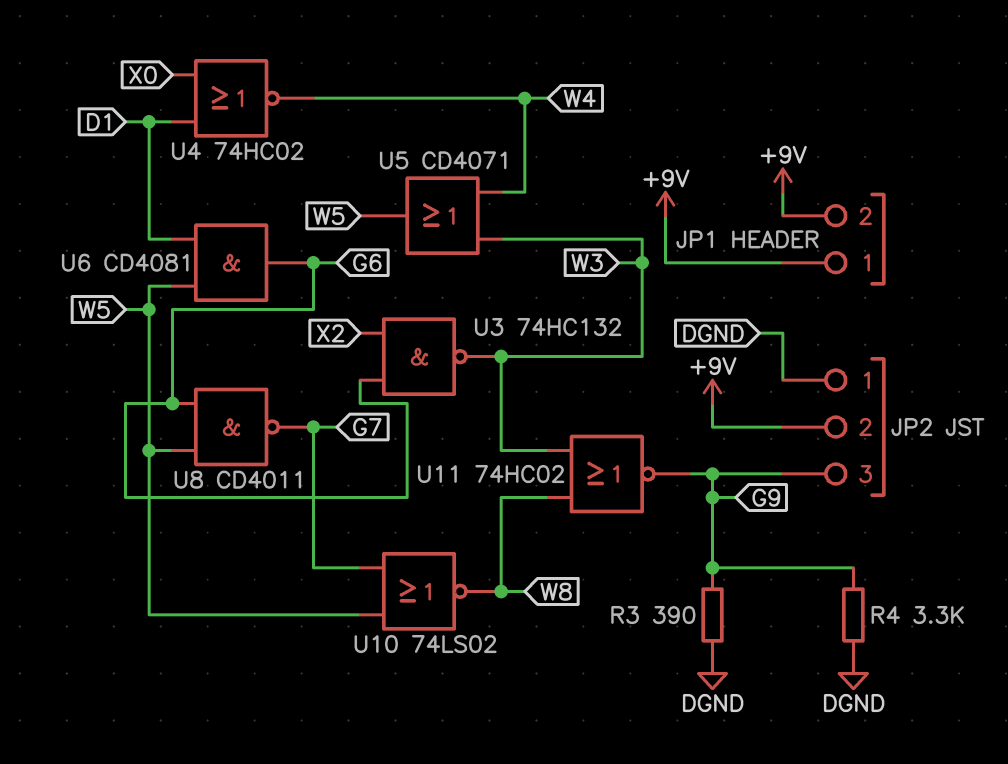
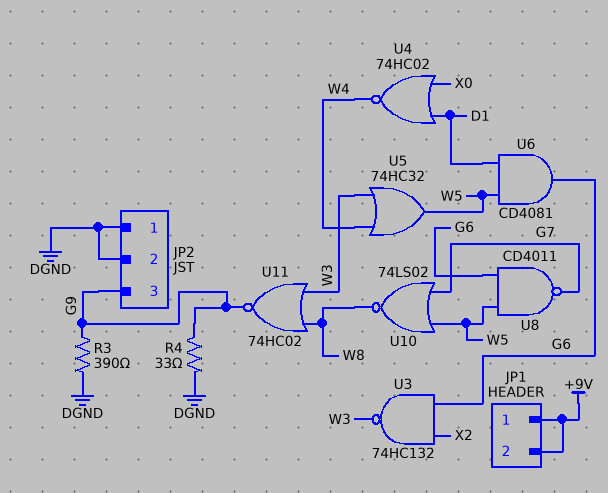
JP2 pin 2: +9V -> DGND
R4: 3.3k (DGND, G9) -> 33 (DGND, G9)
U5: OR CD4071 (in W3, in W4, out W5) -> OR 74HC32 (in W3, in W4, out W5)

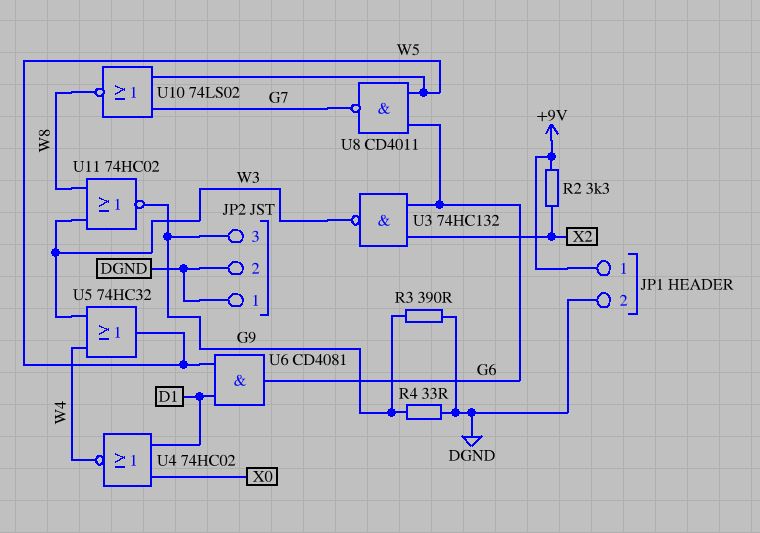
JP1 pin 2: +9V -> DGND
R2: none -> 3.3k (+9V, X2)

